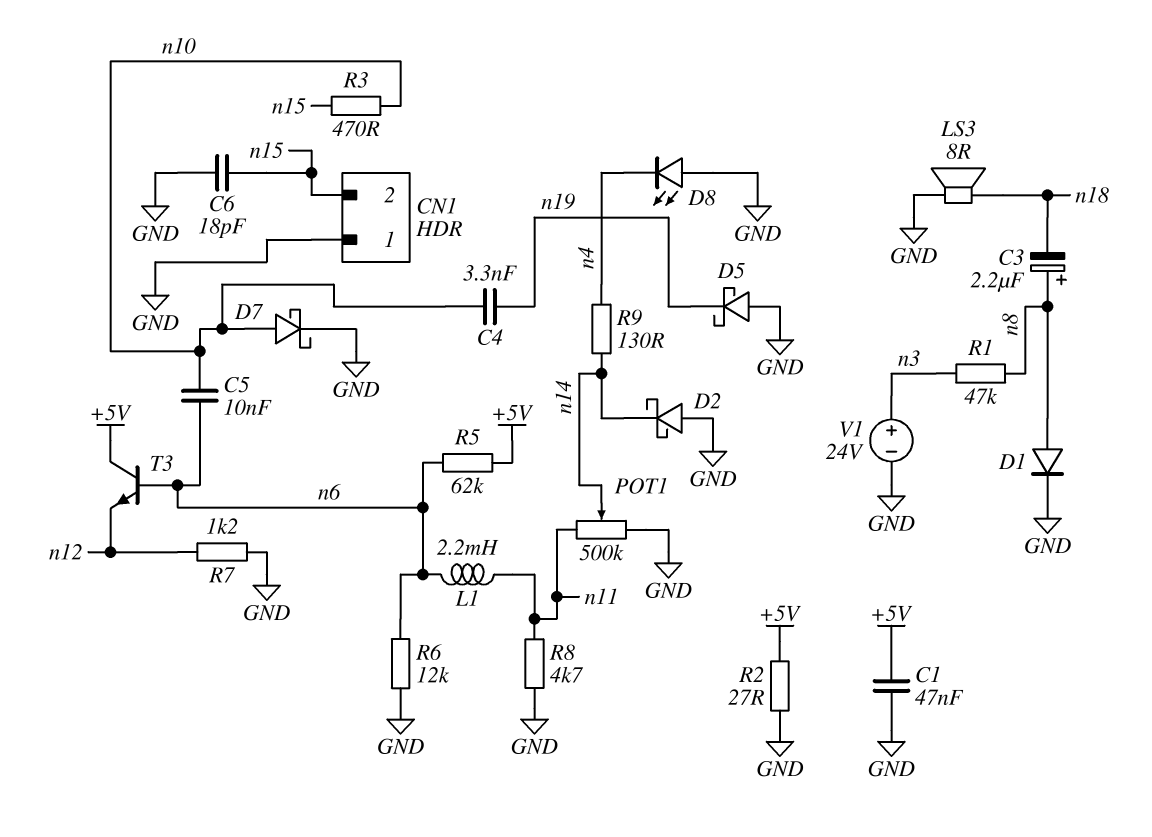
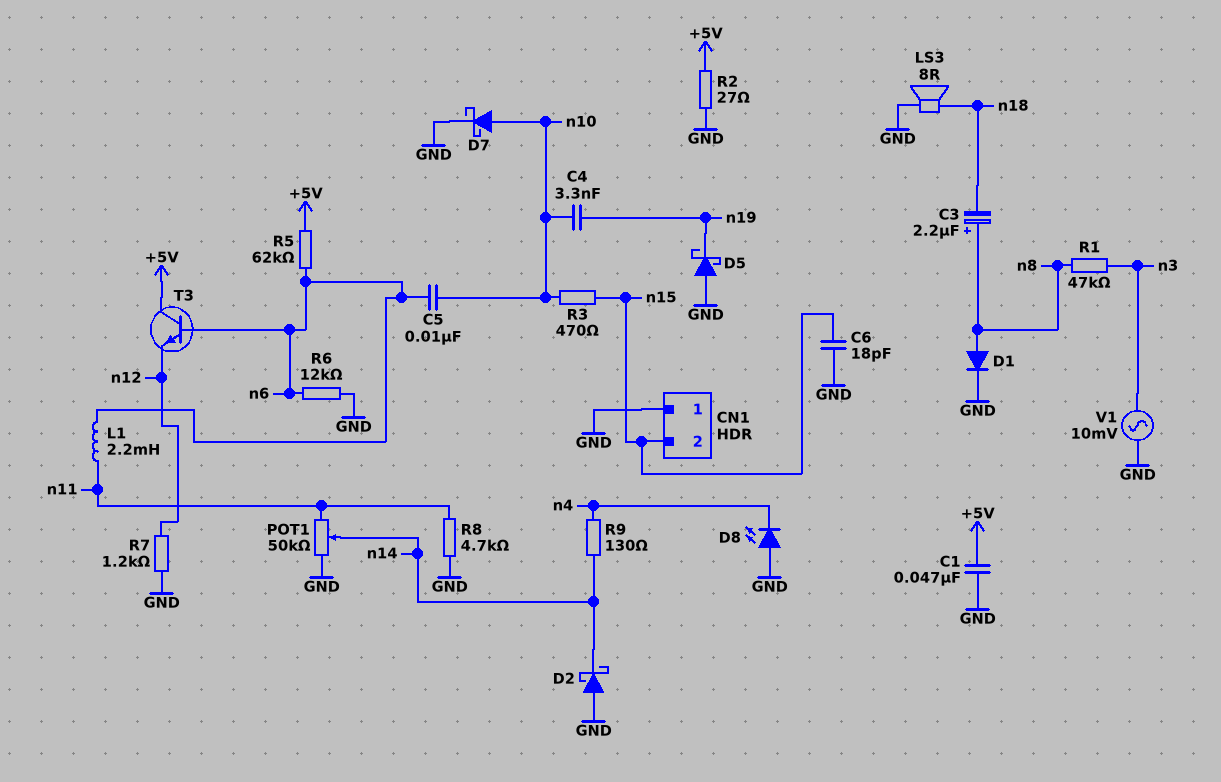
POT1: 500k (GND, n11, wiper n14) -> 50k (GND, n11, wiper n14)
V1: 24V (plus n3, minus GND) -> AC 10mV (GND, n3)

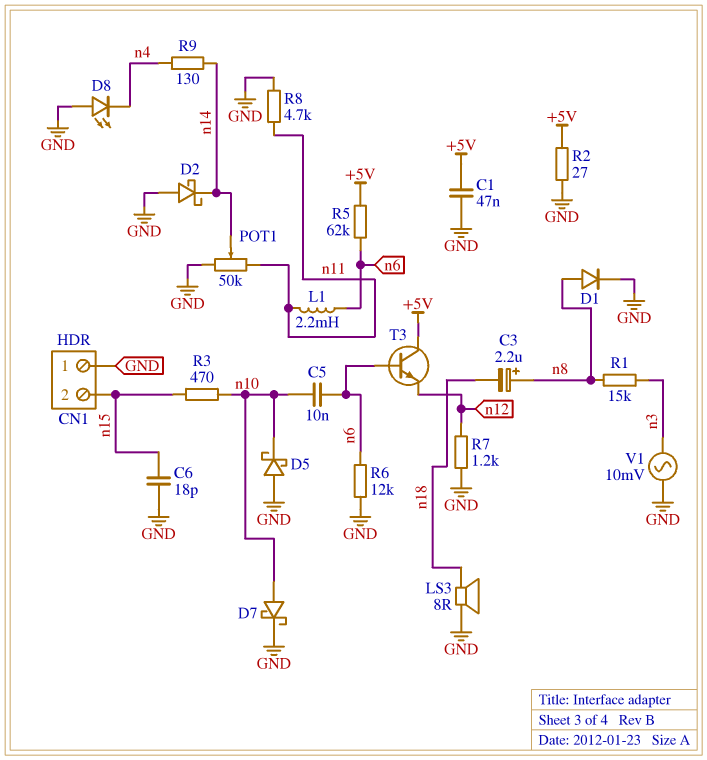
C4: 3.3nF (n10, n19) -> none
D5: schottky (A GND, K n19) -> schottky (A GND, K n10)
R1: 47k (n3, n8) -> 15k (n3, n8)

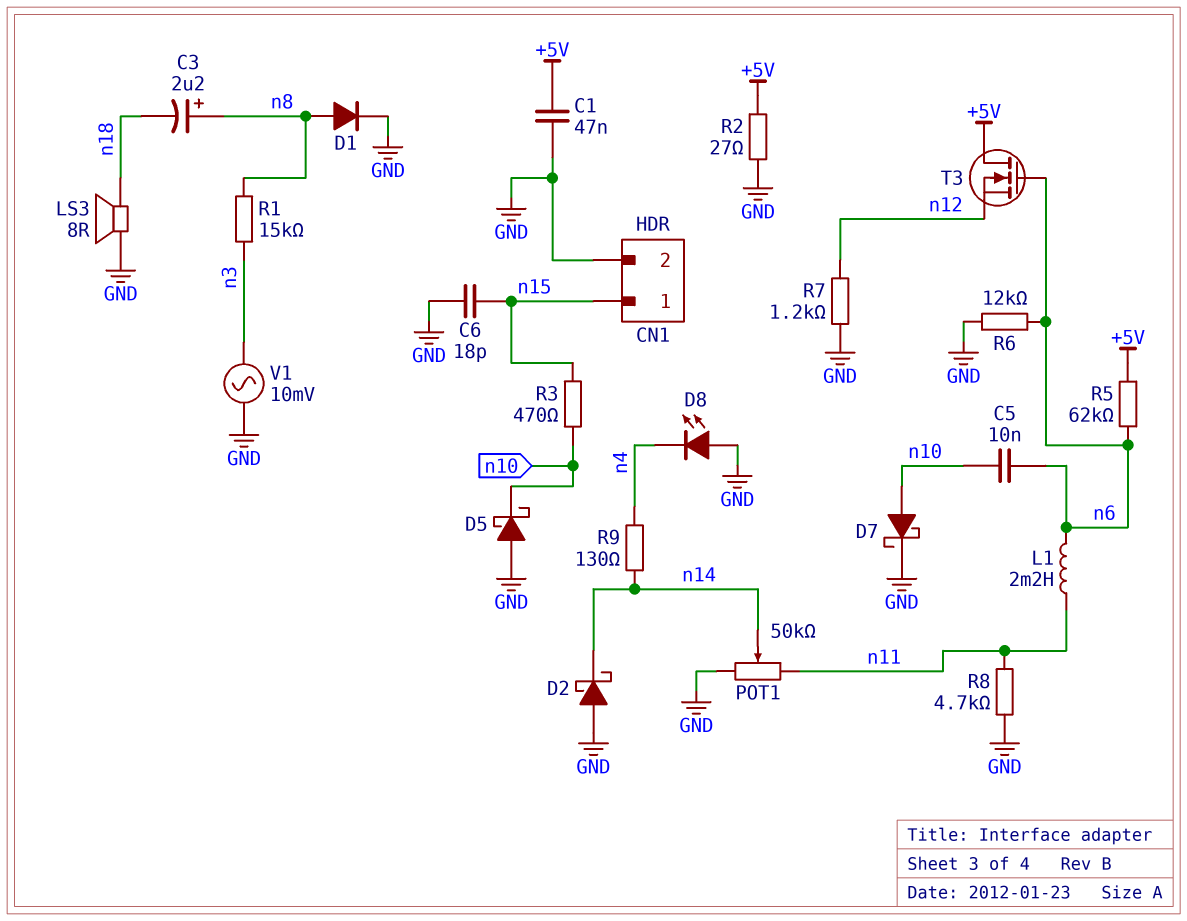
CN1 pin 1: GND -> n15
CN1 pin 2: n15 -> GND
T3: NPN (B n6, C +5V, E n12) -> NMOS (G n6, D +5V, S n12)

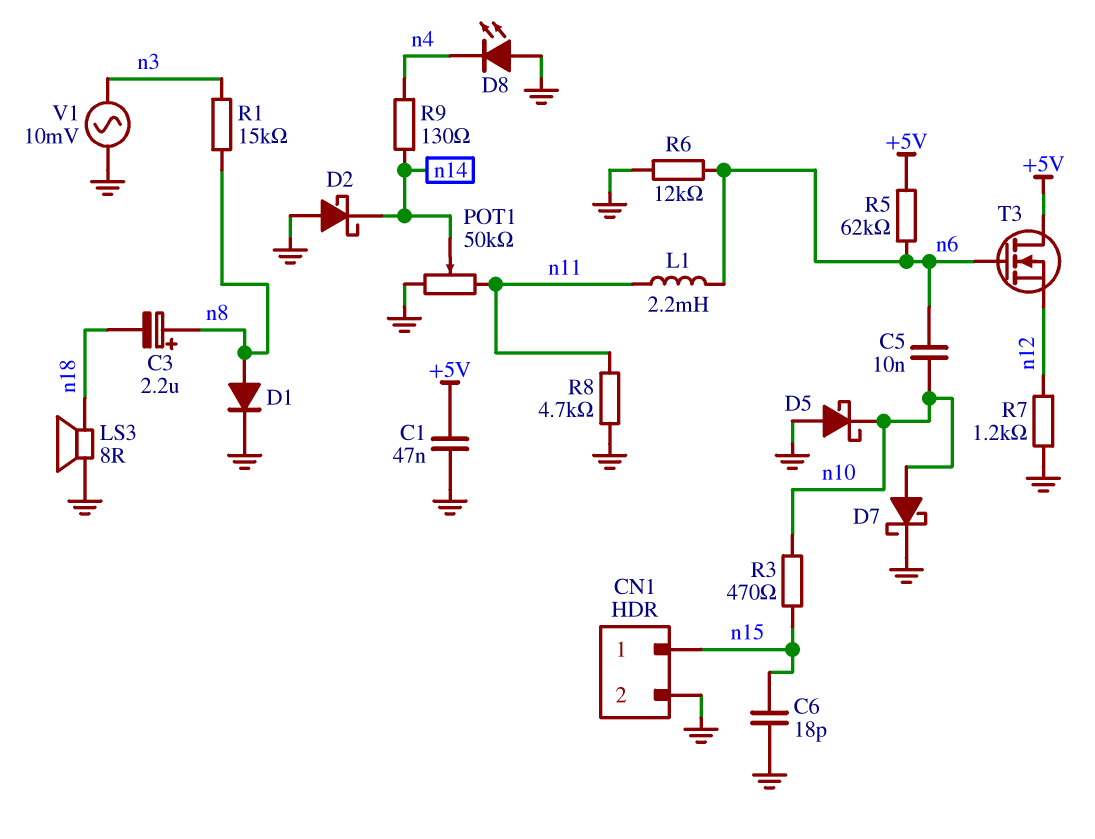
R2: 27 (+5V, GND) -> none

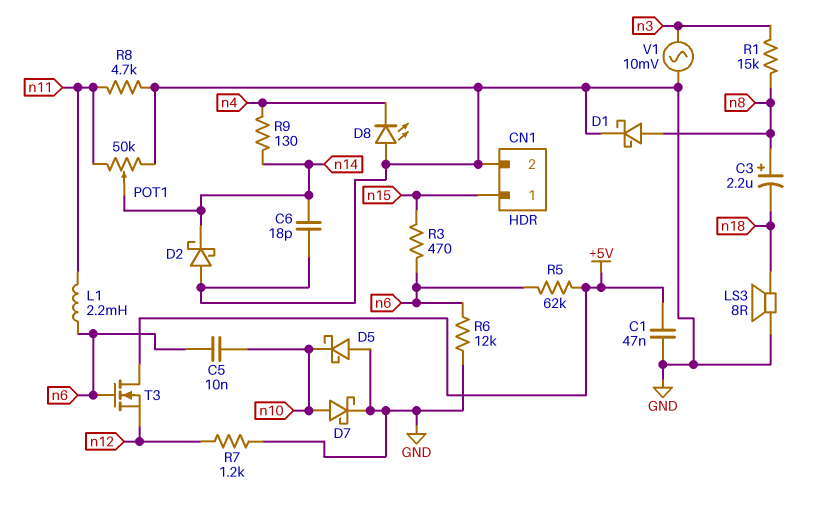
C6: 18pF (GND, n15) -> 18pF (GND, n14)
D1: diode (A n8, K GND) -> schottky (A n8, K GND)
R3: 470 (n10, n15) -> 470 (n6, n15)

